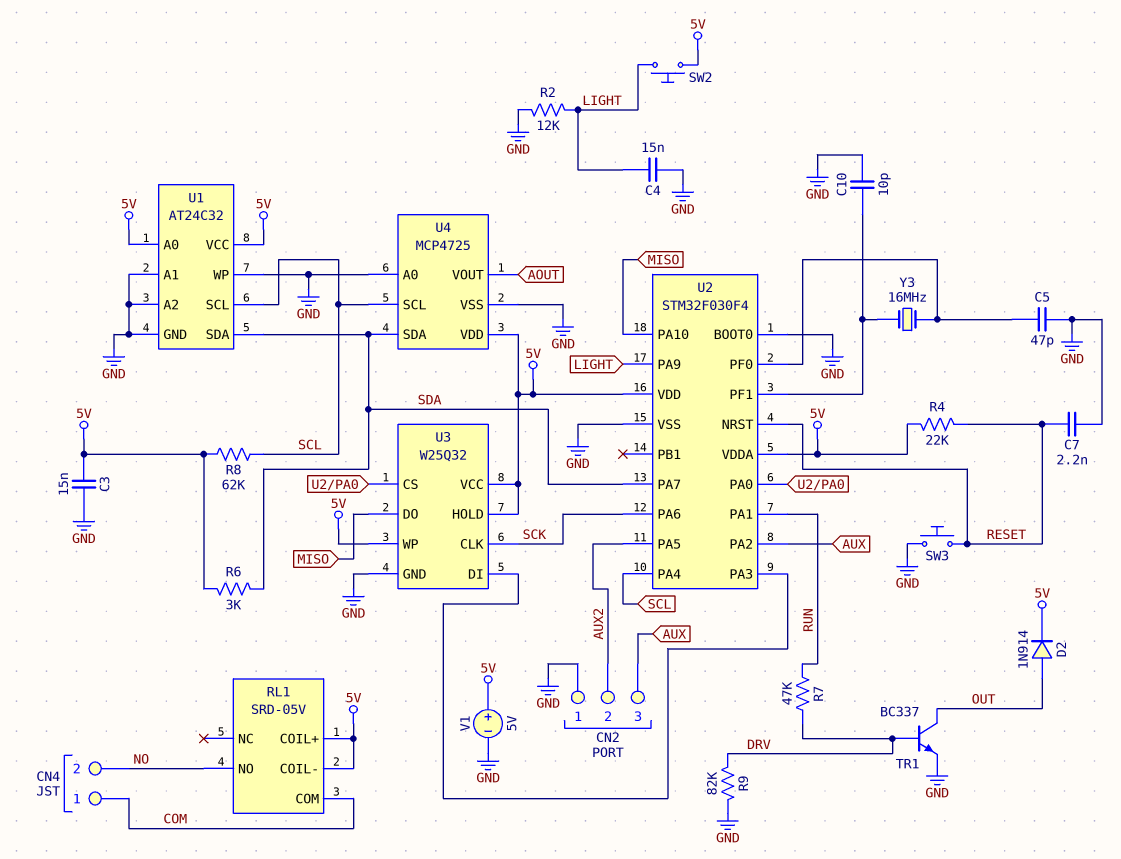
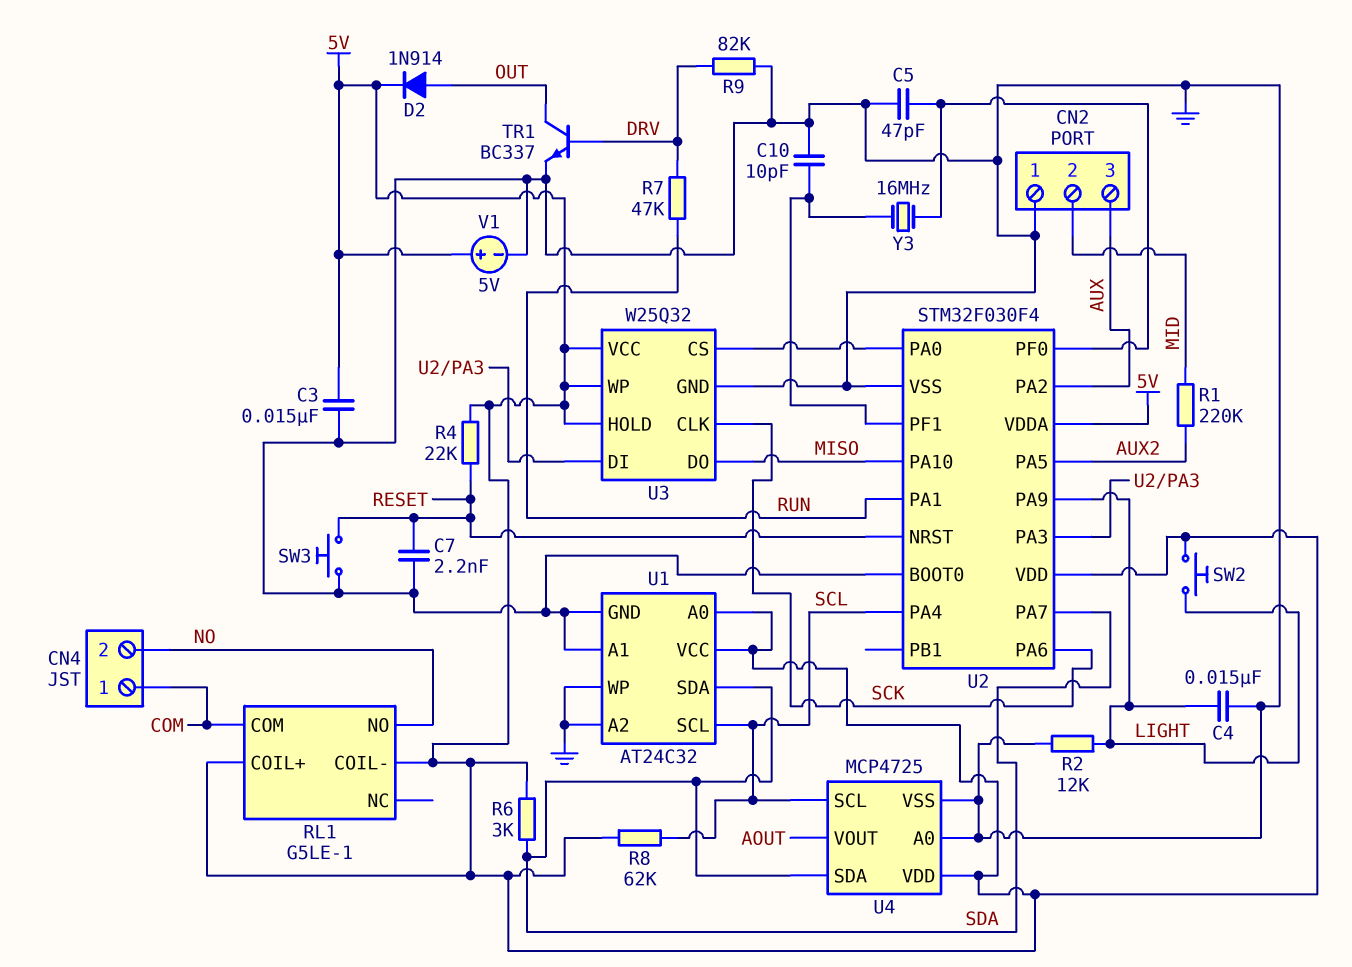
CN2 pin 2: AUX2 -> MID
R1: none -> 220k (AUX2, MID)
RL1: SRD-05V -> G5LE-1

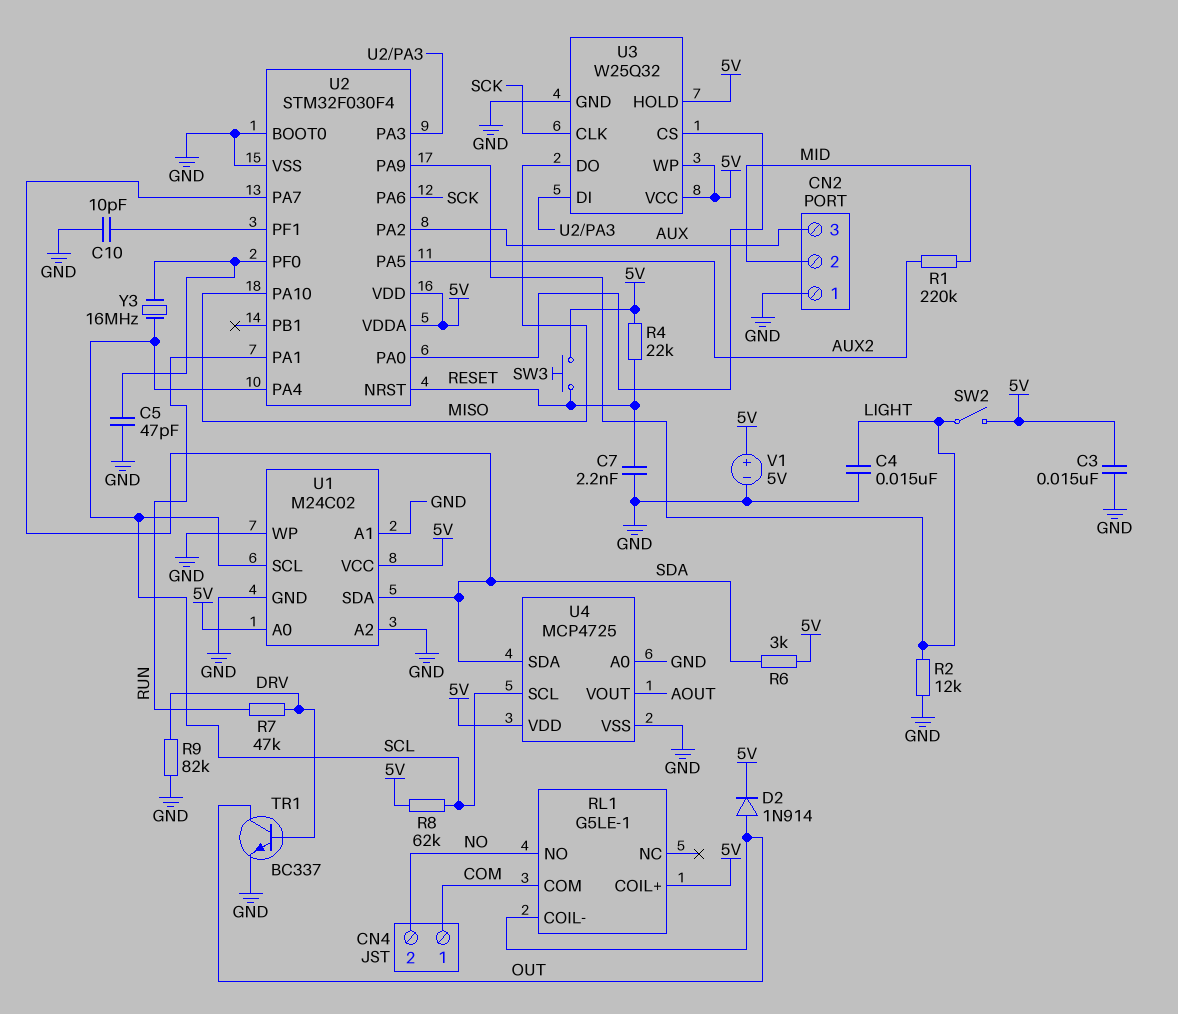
RL1 pin COIL-: 5V -> OUT
SW2: button (5V, LIGHT) -> switch (5V, LIGHT)
SW3: button (GND, RESET) -> button (5V, RESET)
U1: AT24C32 -> M24C02
Y3: 16MHz (U2/PF0, U2/PF1) -> 16MHz (SCL, U2/PF0)

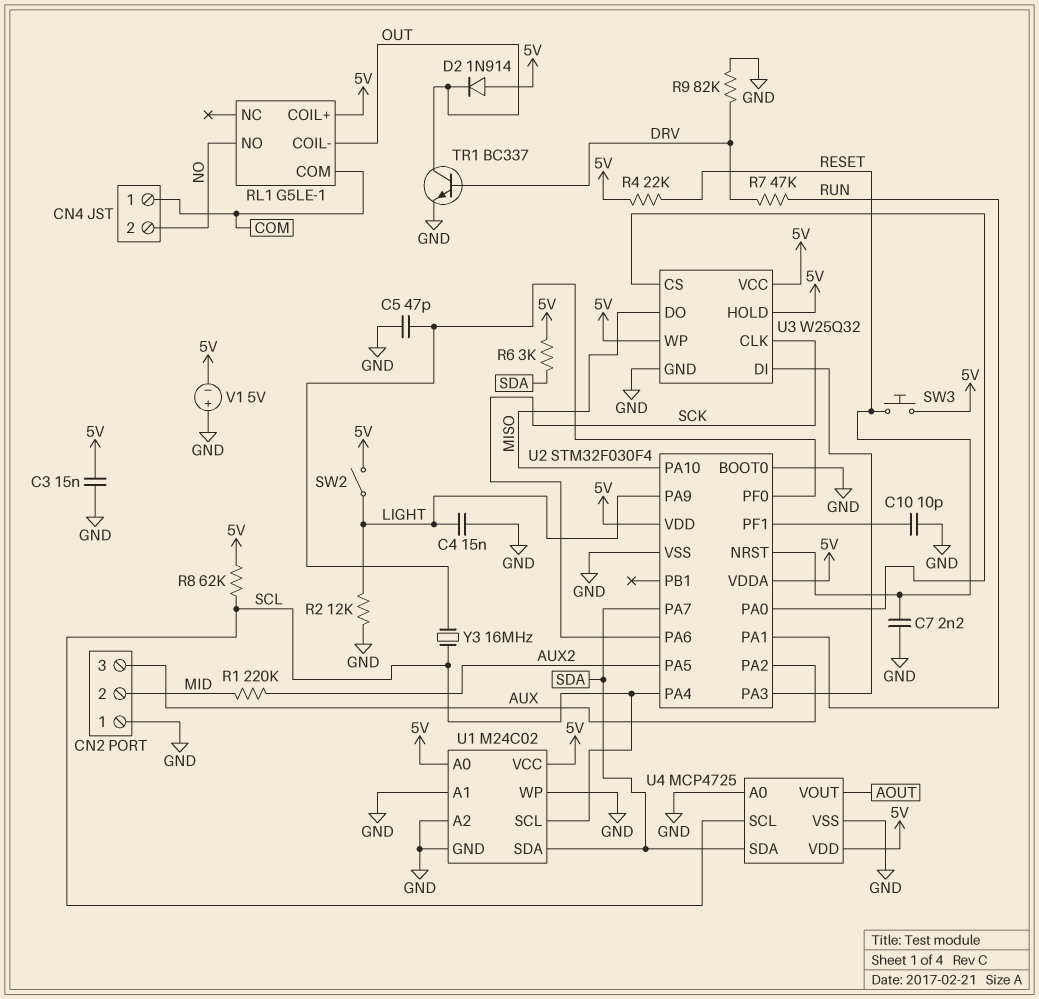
D2: diode 1N914 (A OUT, K 5V) -> diode 1N914 (A 5V, K OUT)
V1: 5V (plus 5V, minus GND) -> 5V (plus GND, minus 5V)

